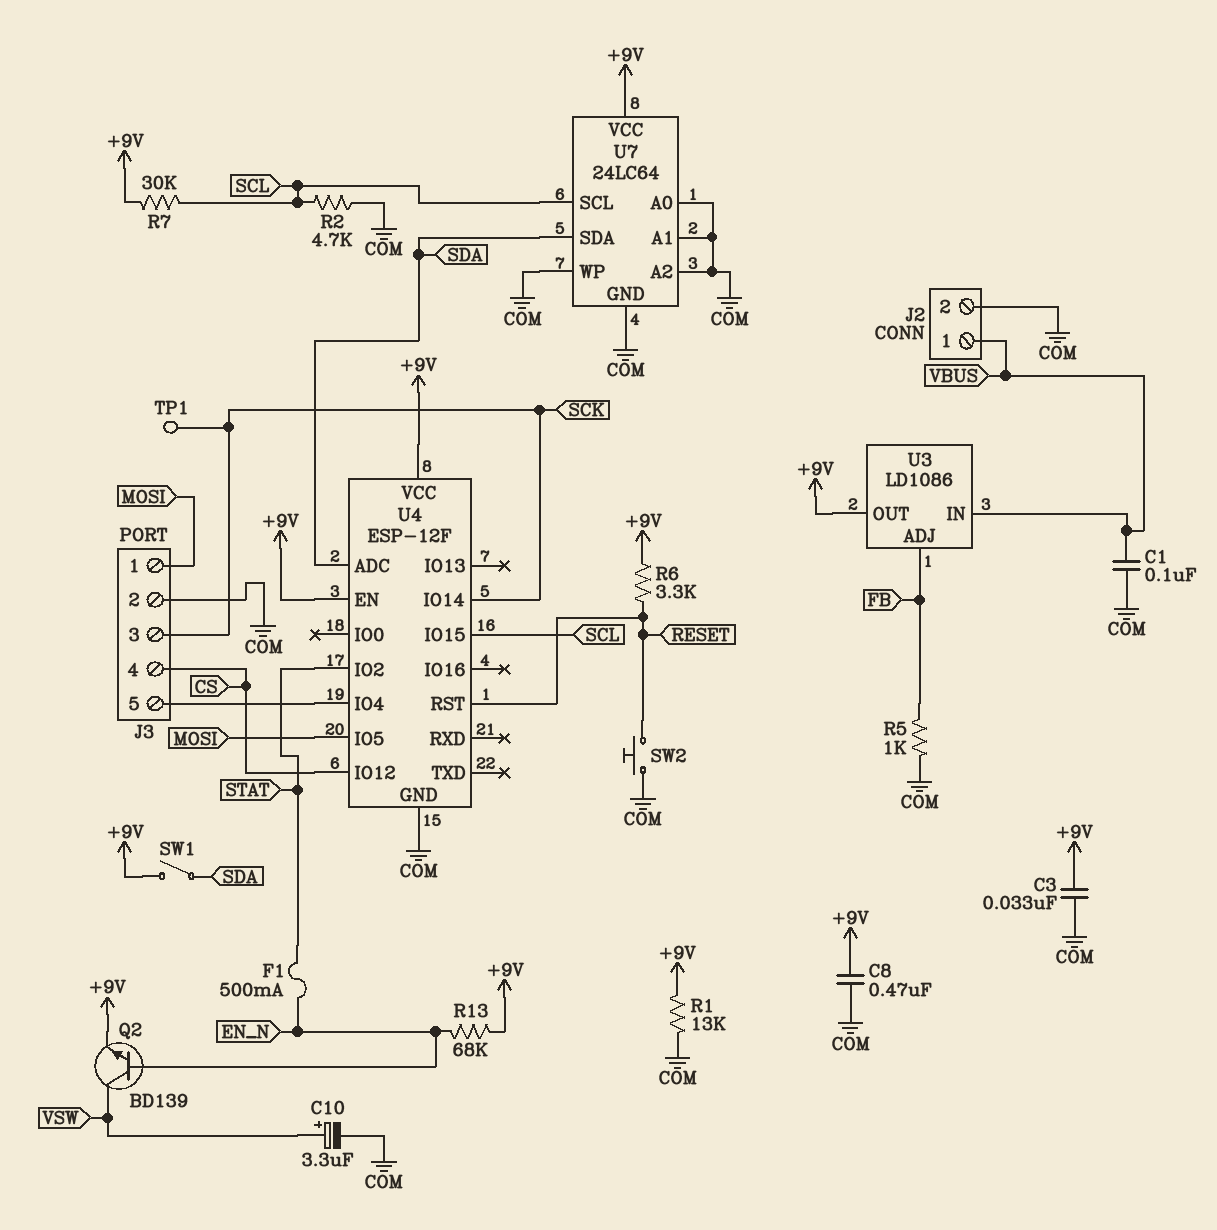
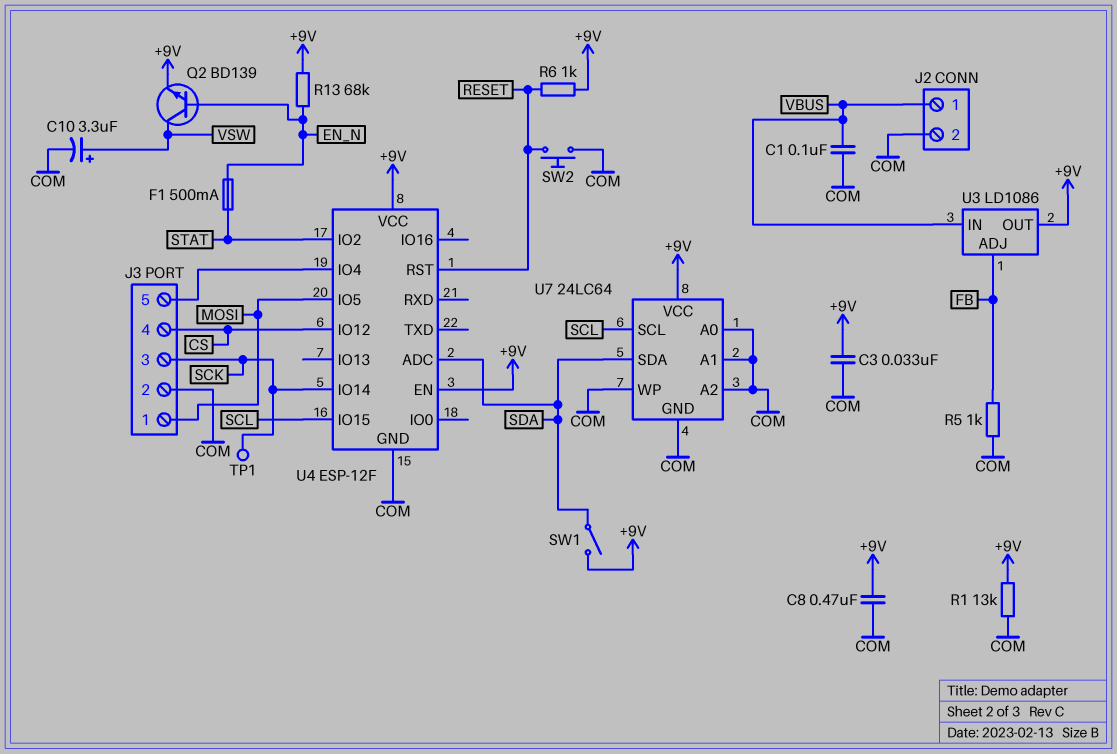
R2: 4.7k (COM, SCL) -> none
R6: 3.3k (+9V, RESET) -> 1k (+9V, RESET)
R7: 30k (+9V, SCL) -> none

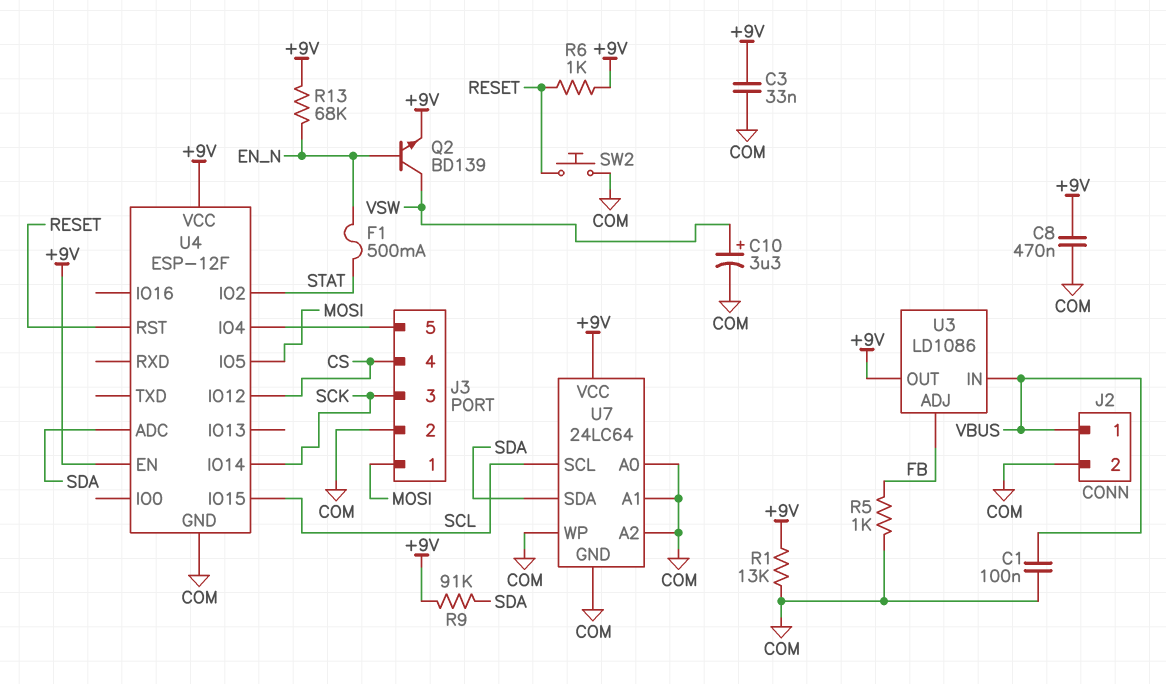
R9: none -> 91k (+9V, SDA)
SW1: switch (+9V, SDA) -> none
TP1: test point (SCK) -> none

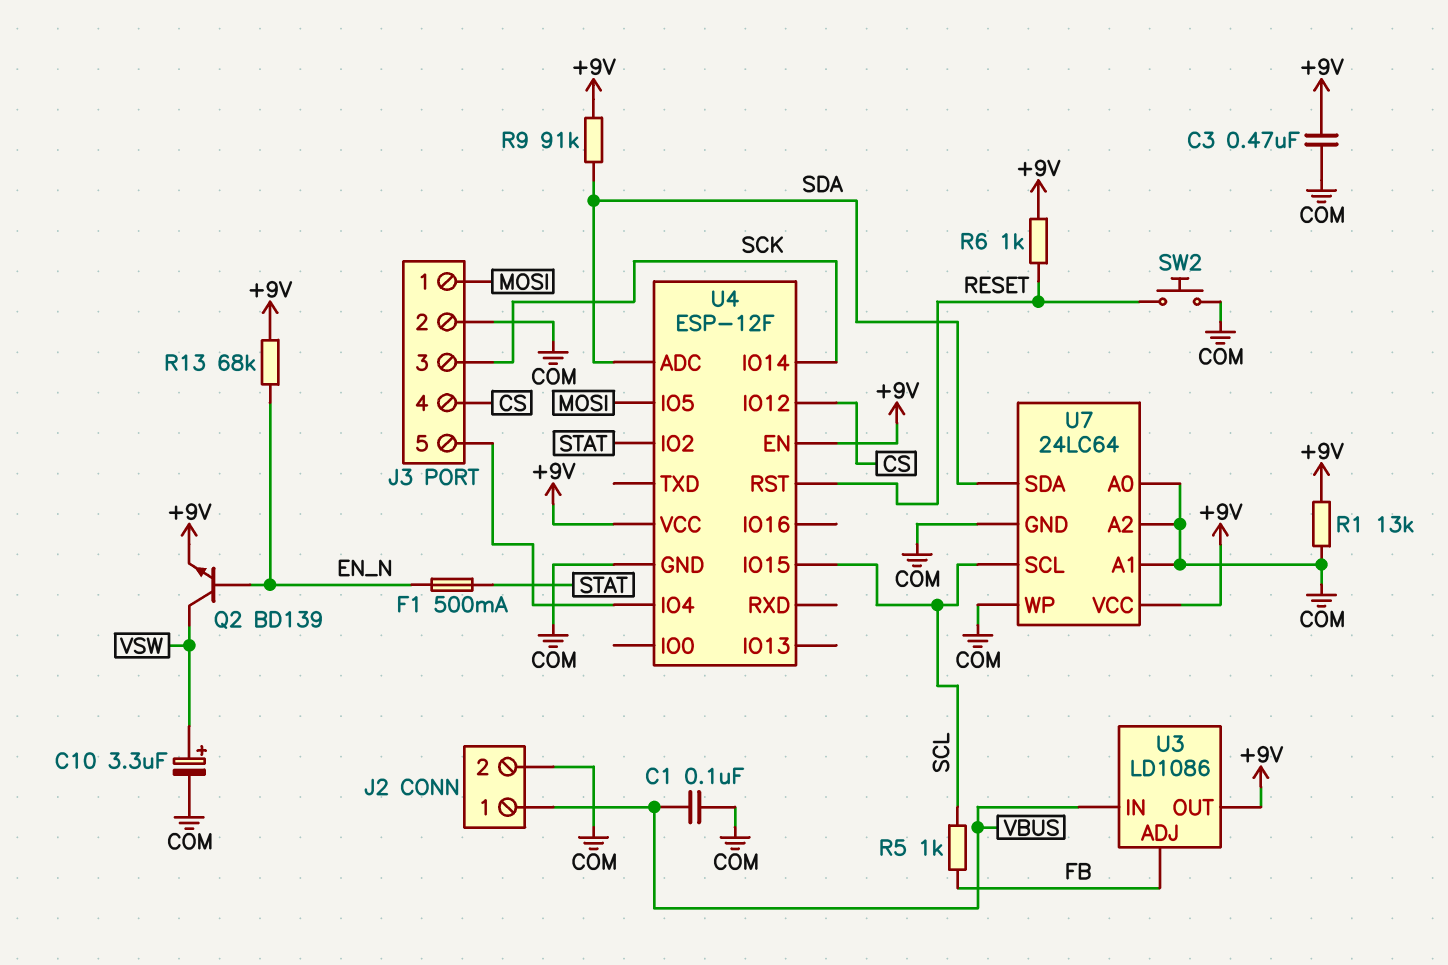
C3: 33nF (+9V, COM) -> 470nF (+9V, COM)
C8: 470nF (+9V, COM) -> none
R5: 1k (COM, FB) -> 1k (FB, SCL)

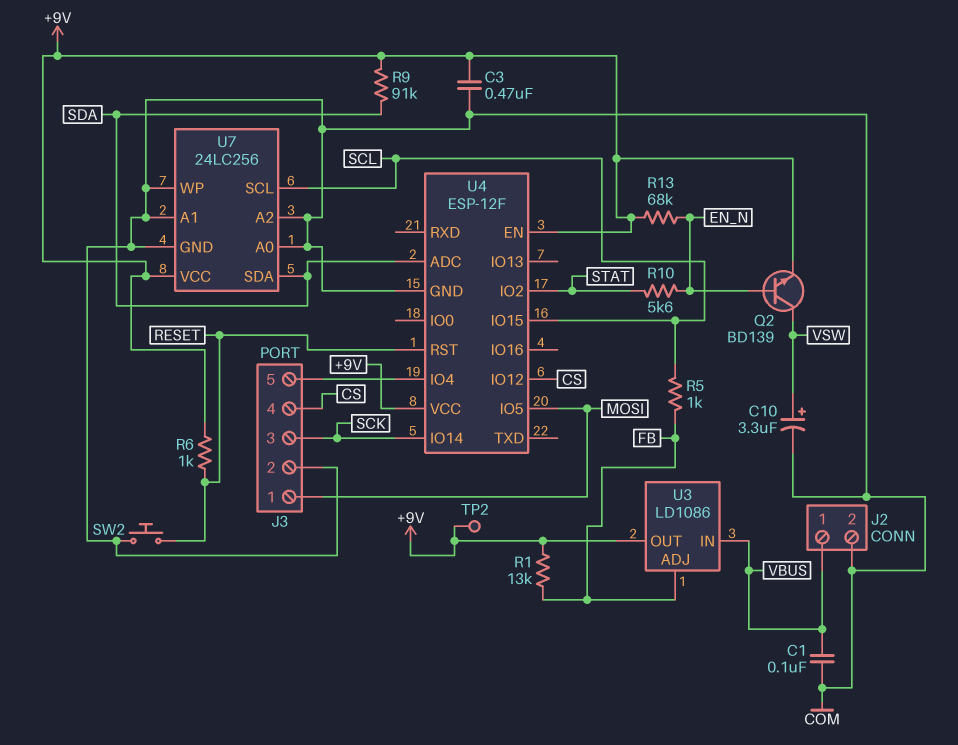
F1: 500mA (EN_N, STAT) -> none
R1: 13k (+9V, COM) -> 13k (+9V, FB)
R10: none -> 5.6k (EN_N, STAT)
TP2: none -> test point (+9V)
U7: 24LC64 -> 24LC256

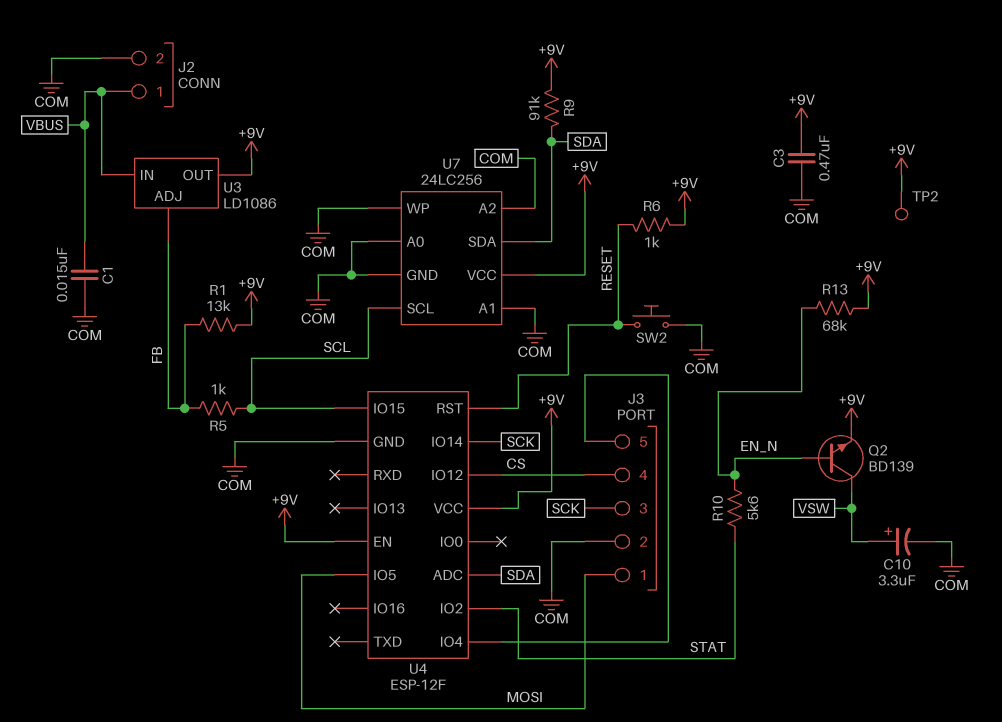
C1: 100nF (COM, VBUS) -> 15nF (COM, VBUS)

